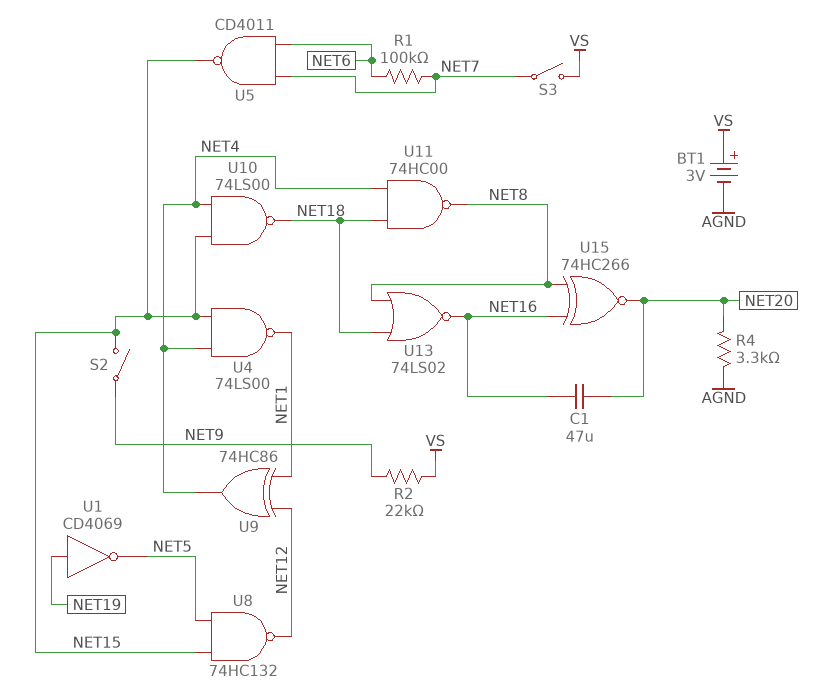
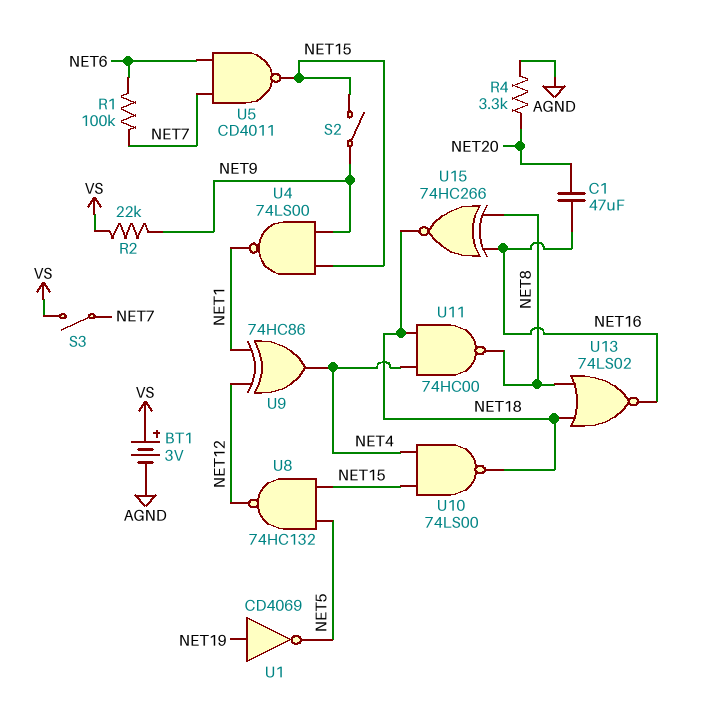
U4: NAND 74LS00 (in NET4, in NET15, out NET1) -> NAND 74LS00 (in NET9, in NET15, out NET1)
U15: XNOR 74HC266 (in NET8, in NET16, out NET20) -> XNOR 74HC266 (in NET8, in NET16, out NET18)

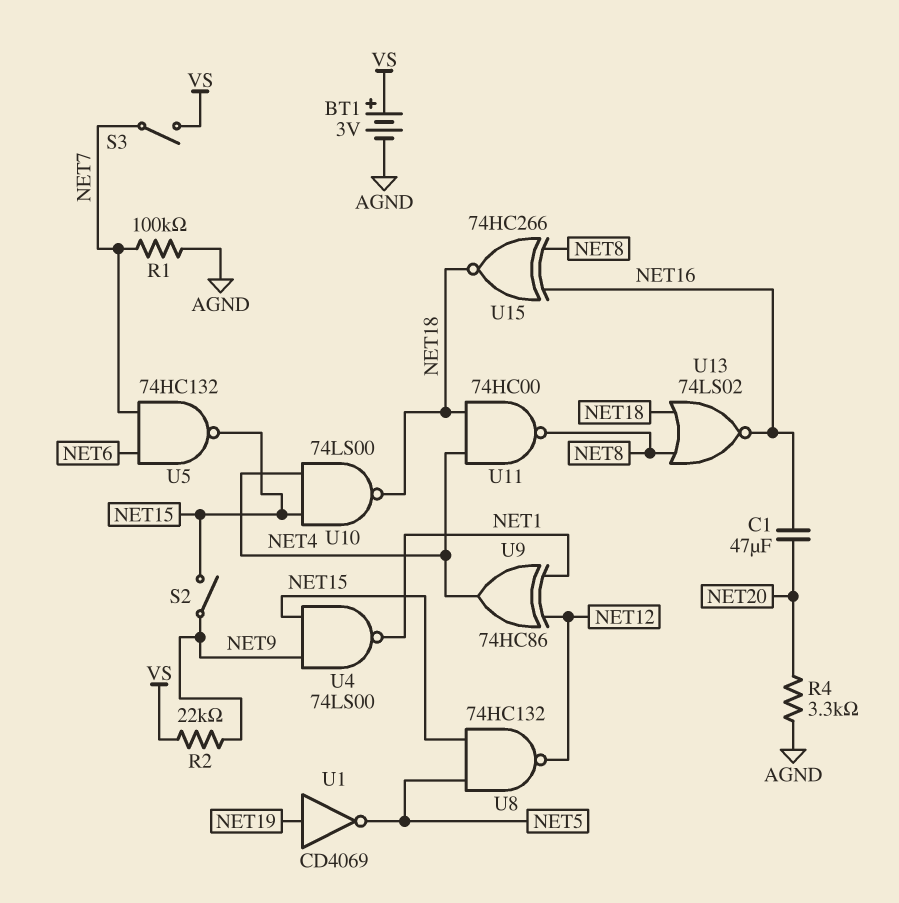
R1: 100k (NET6, NET7) -> 100k (AGND, NET7)
U5: NAND CD4011 (in NET6, in NET7, out NET15) -> NAND 74HC132 (in NET6, in NET7, out NET15)

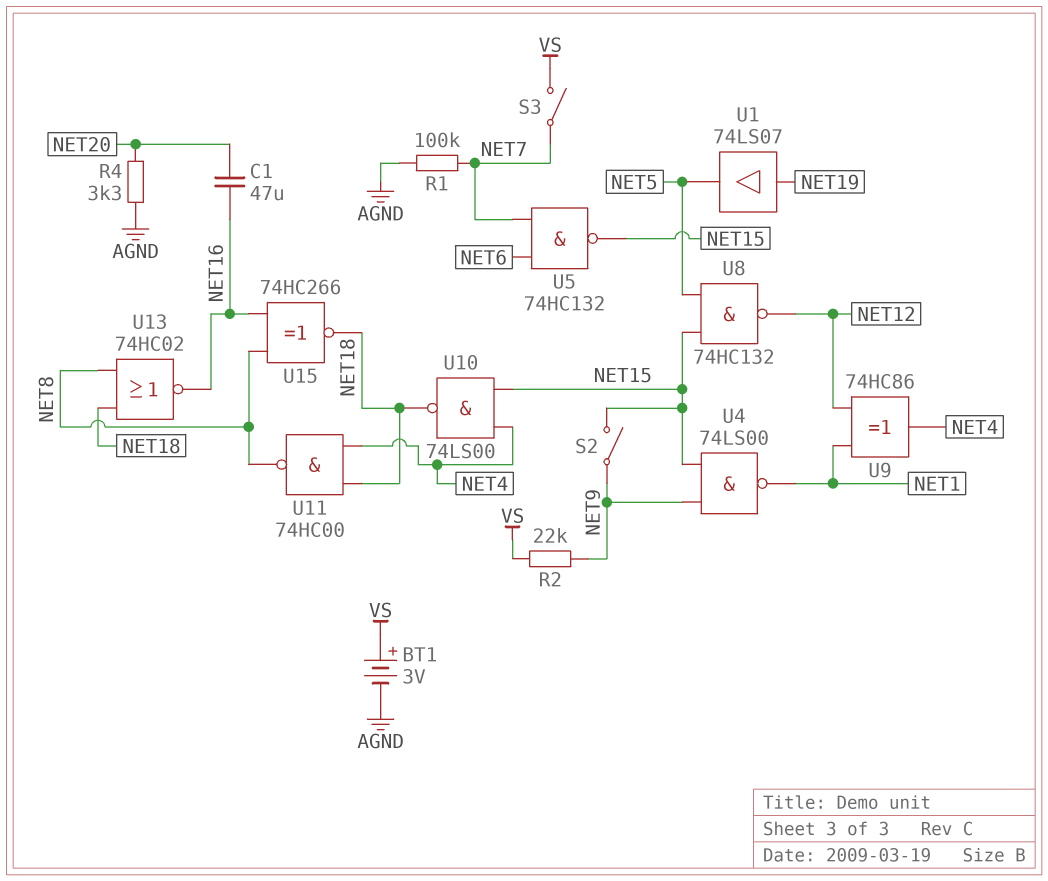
U1: NOT CD4069 (in NET19, out NET5) -> buffer 74LS07 (in NET19, out NET5)
U13: NOR 74LS02 (in NET8, in NET18, out NET16) -> NOR 74HC02 (in NET8, in NET18, out NET16)

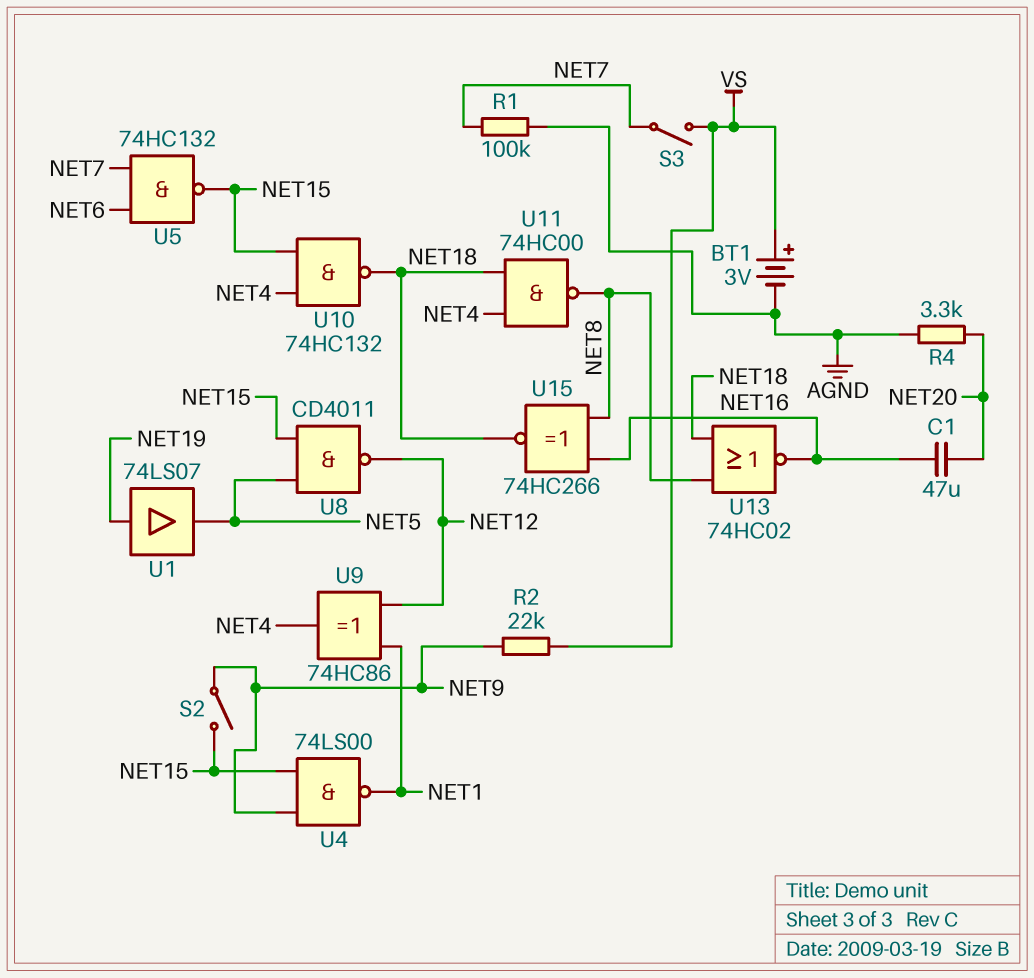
U8: NAND 74HC132 (in NET5, in NET15, out NET12) -> NAND CD4011 (in NET5, in NET15, out NET12)
U10: NAND 74LS00 (in NET4, in NET15, out NET18) -> NAND 74HC132 (in NET4, in NET15, out NET18)

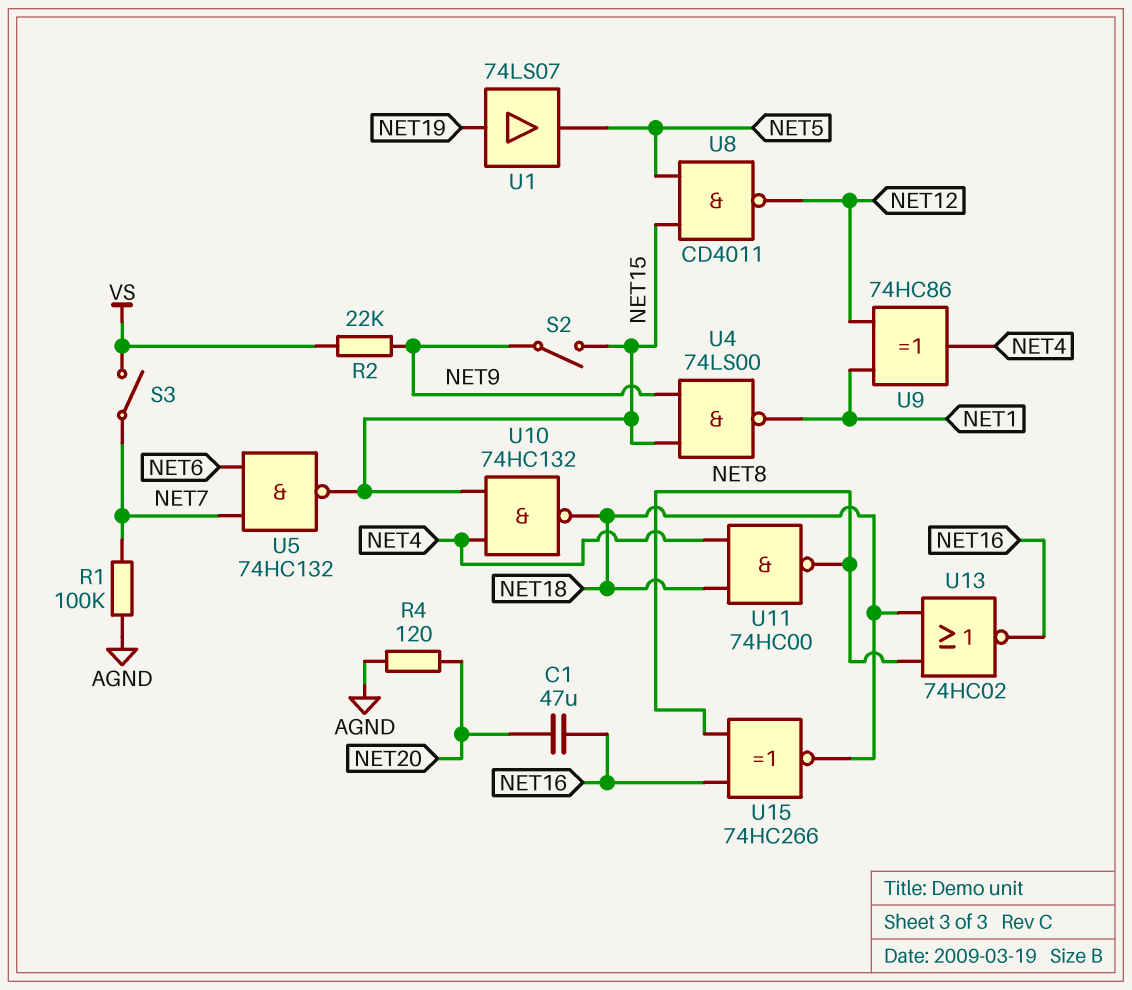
BT1: 3V (plus VS, minus AGND) -> none
R4: 3.3k (AGND, NET20) -> 120 (AGND, NET20)

